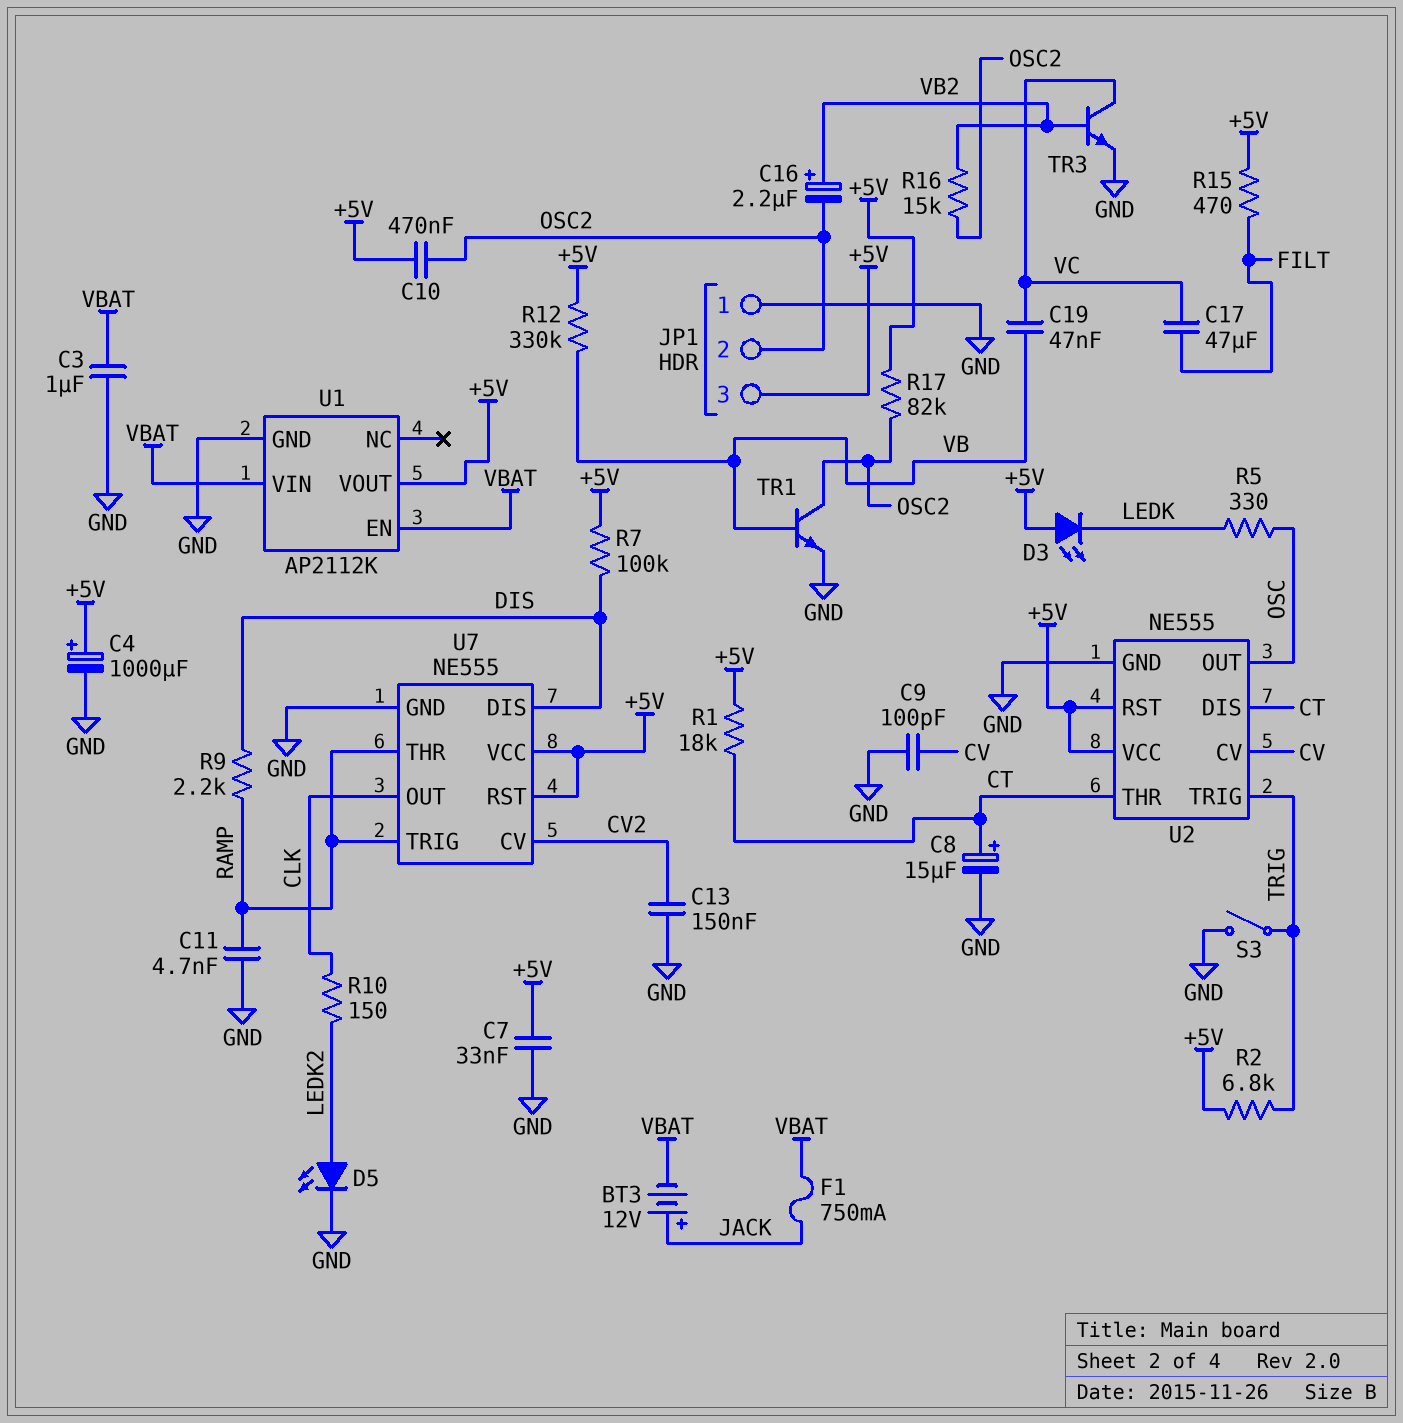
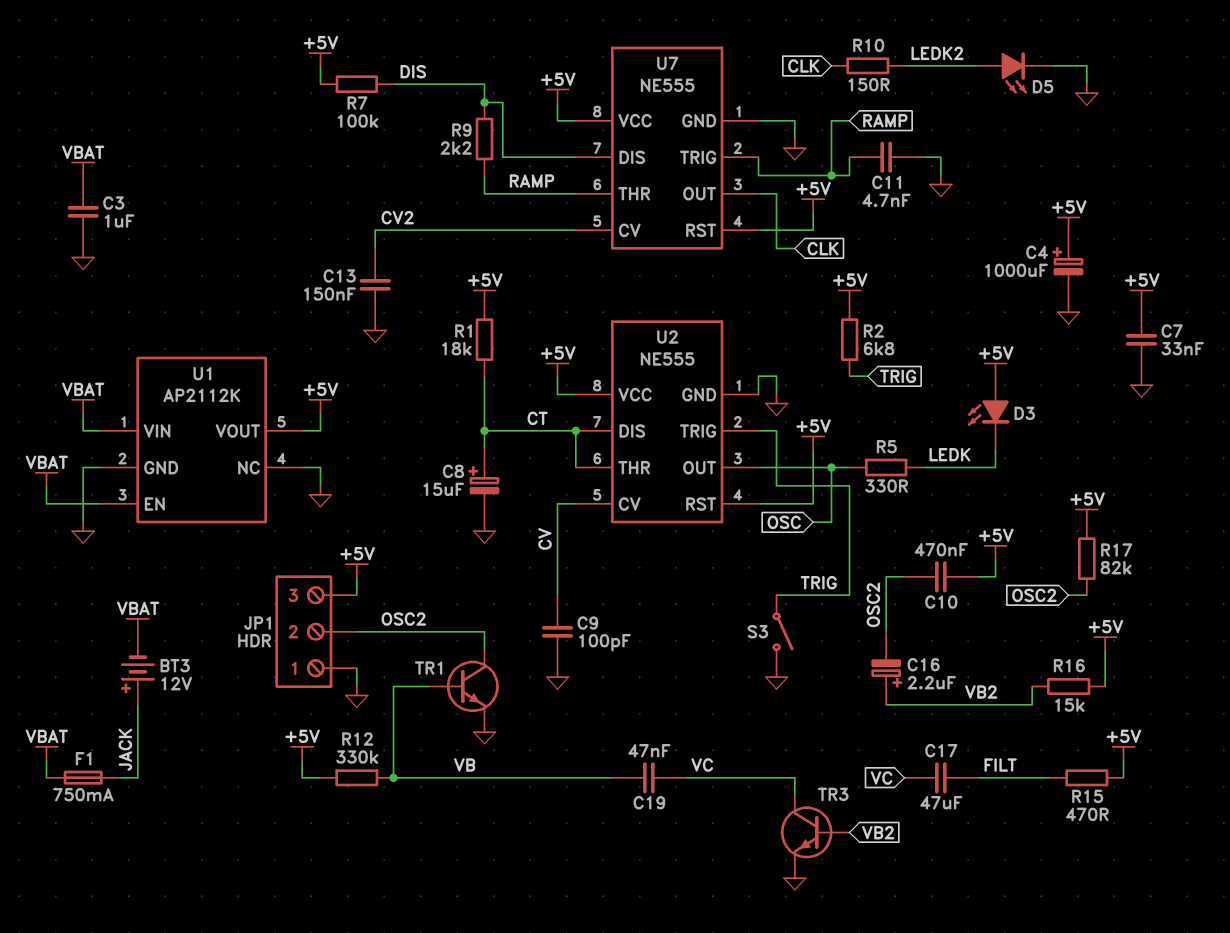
R16: 15k (OSC2, VB2) -> 15k (+5V, VB2)
U1 pin NC: none -> GND

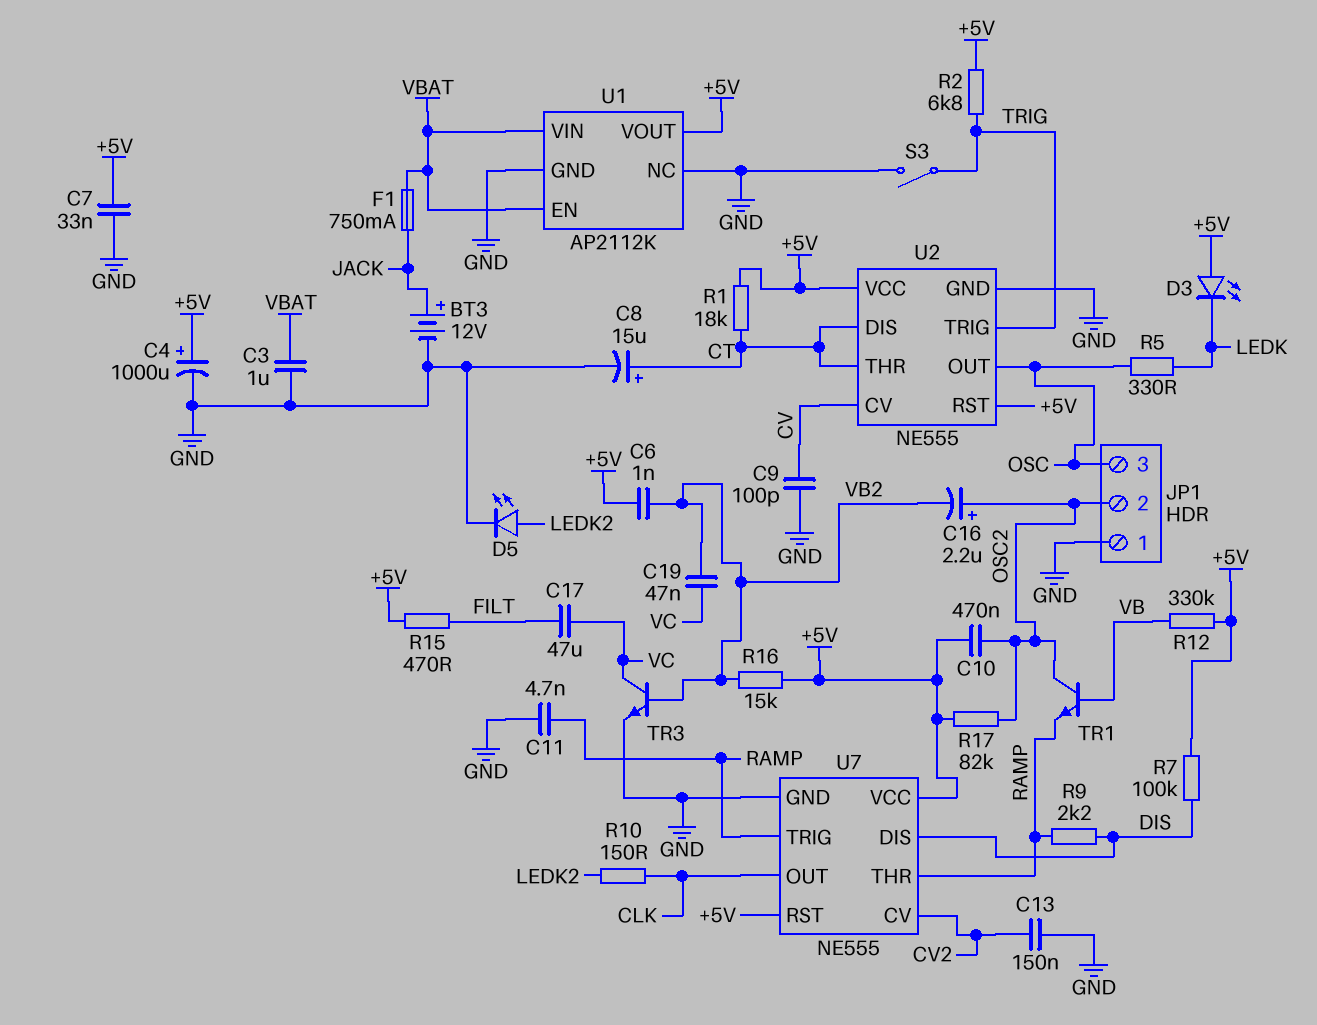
BT3: 12V (plus JACK, minus VBAT) -> 12V (plus JACK, minus GND)
C6: none -> 1nF (+5V, VB2)
C16: 2.2uF (plus VB2, minus OSC2) -> 2.2uF (plus OSC2, minus VB2)
C19: 47nF (VB, VC) -> 47nF (VB2, VC)
JP1 pin 3: +5V -> OSC
TR1: NPN (B VB, C OSC2, E GND) -> NPN (B VB, C OSC2, E RAMP)

